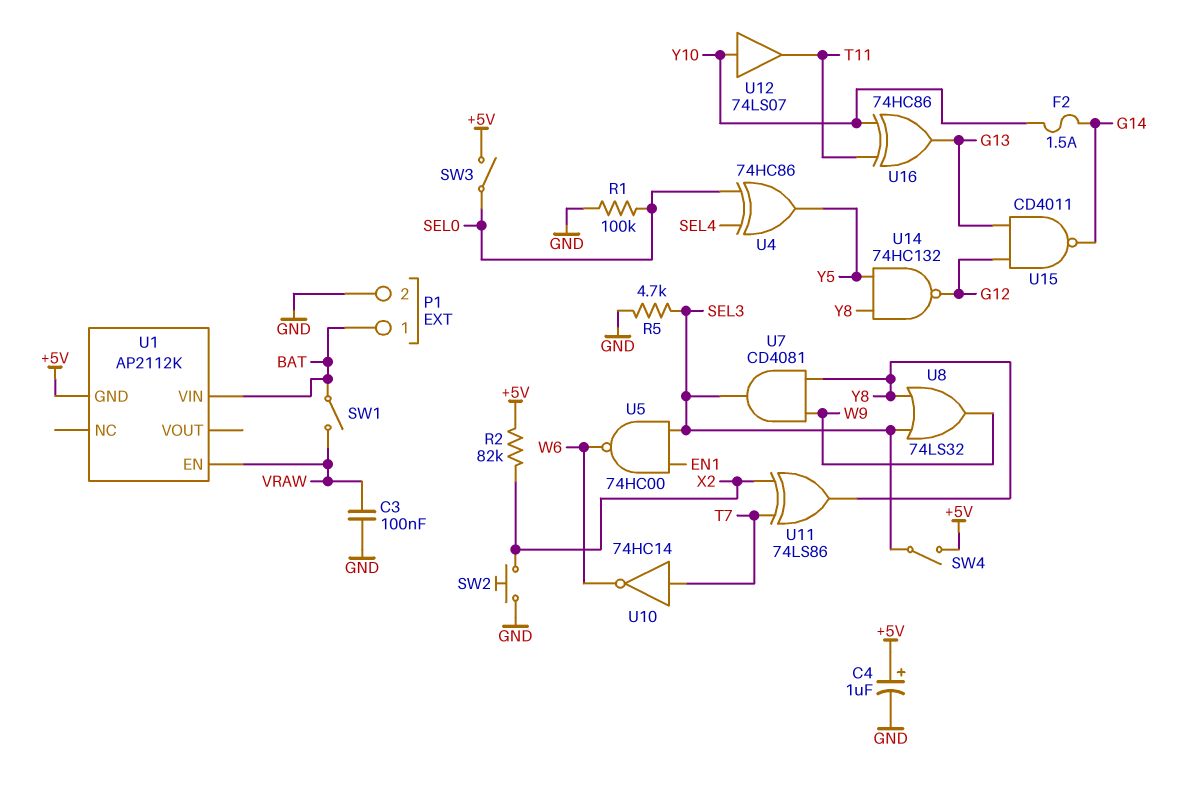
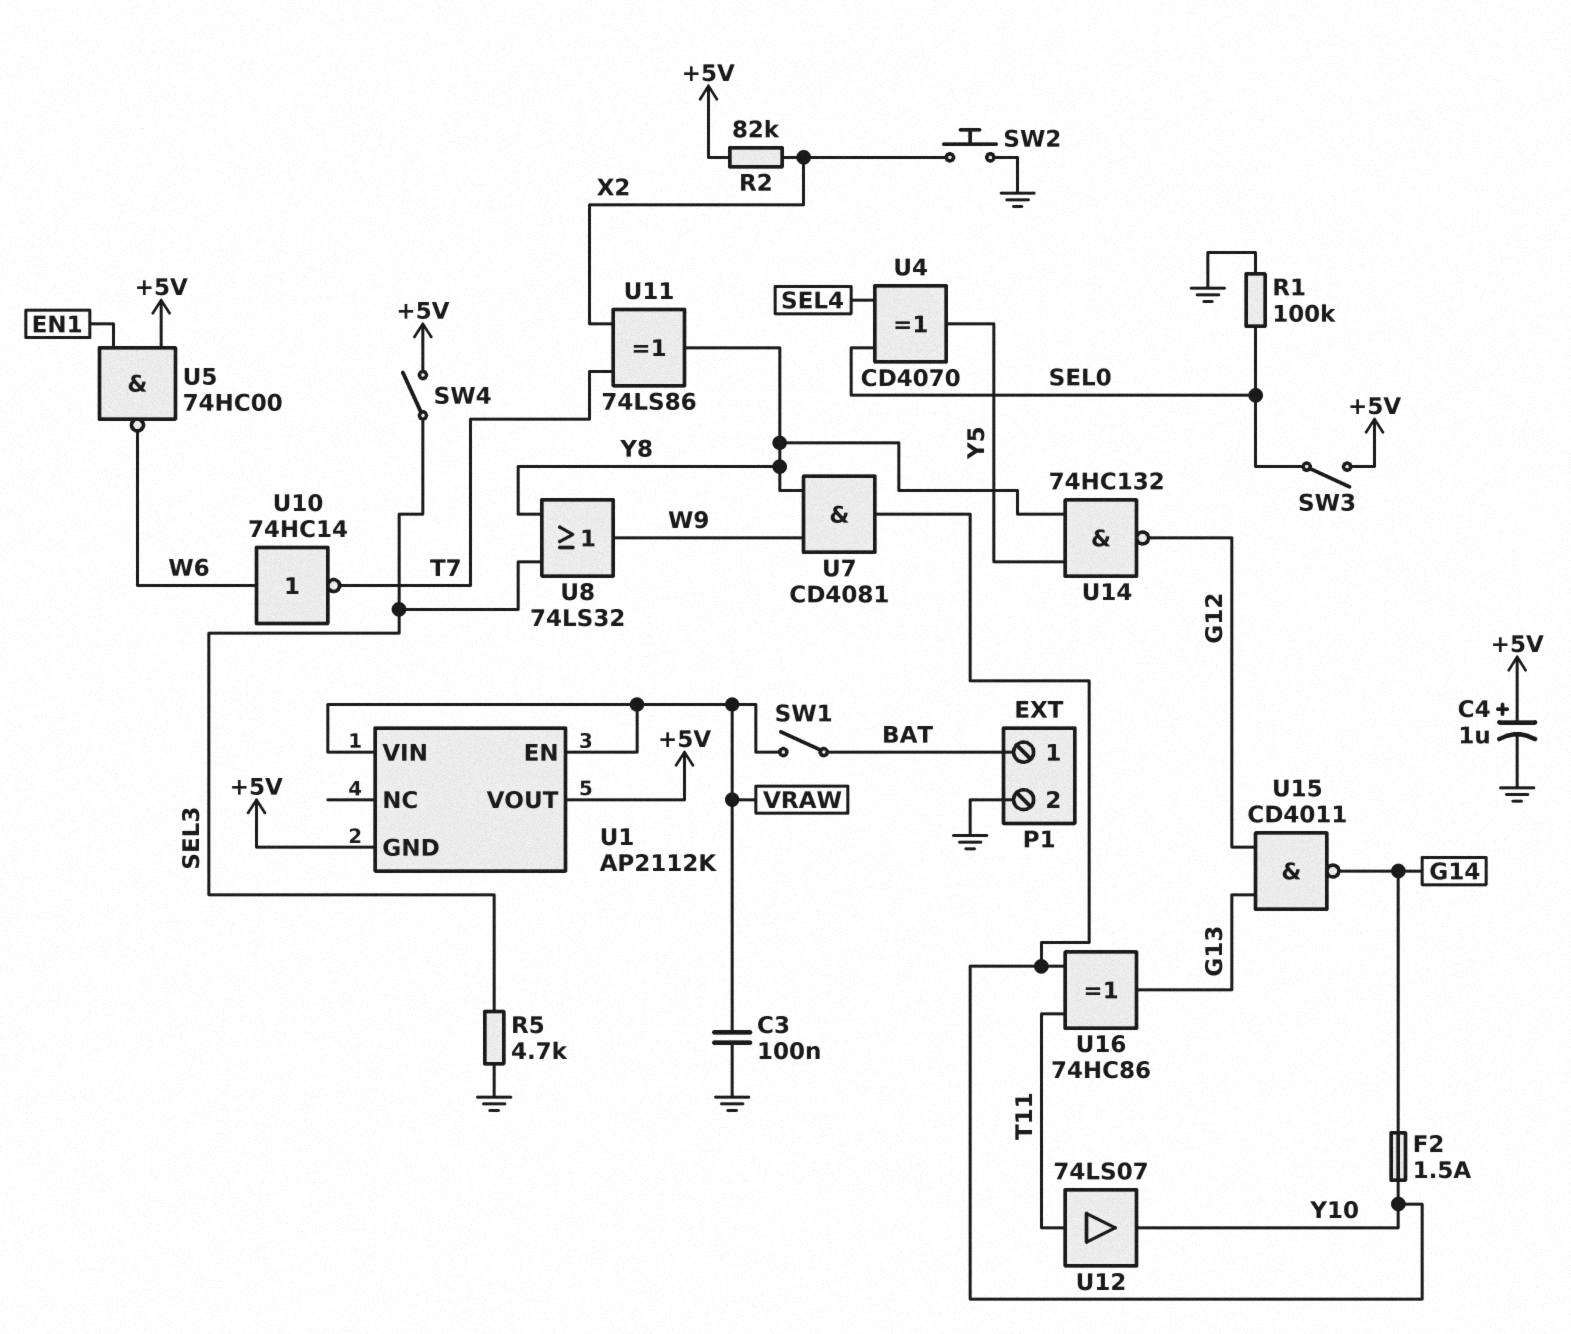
U1 pin VIN: BAT -> VRAW
U1 pin VOUT: none -> +5V
U4: XOR 74HC86 (in SEL0, in SEL4, out Y5) -> XOR CD4070 (in SEL0, in SEL4, out Y5)
U5: NAND 74HC00 (in EN1, in SEL3, out W6) -> NAND 74HC00 (in +5V, in EN1, out W6)
U7: AND CD4081 (in W9, in Y8, out SEL3) -> AND CD4081 (in W9, in Y8, out Y10)
U10: NOT 74HC14 (in T7, out W6) -> NOT 74HC14 (in W6, out T7)
U12: buffer 74LS07 (in Y10, out T11) -> buffer 74LS07 (in T11, out Y10)

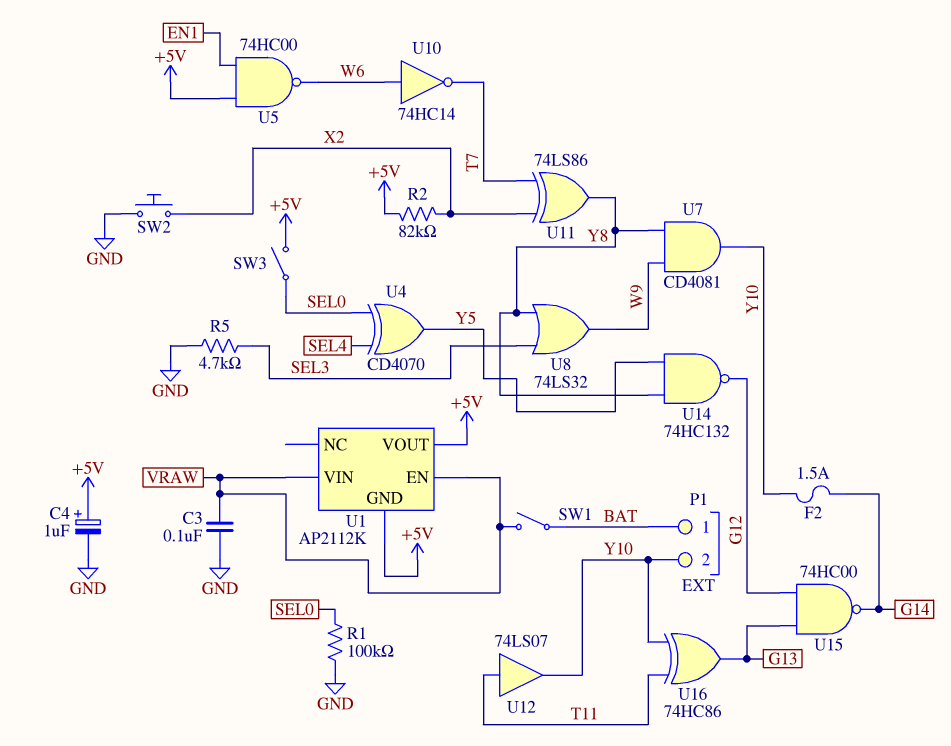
P1 pin 2: GND -> Y10
SW4: switch (+5V, SEL3) -> none
U15: NAND CD4011 (in G12, in G13, out G14) -> NAND 74HC00 (in G12, in G13, out G14)

